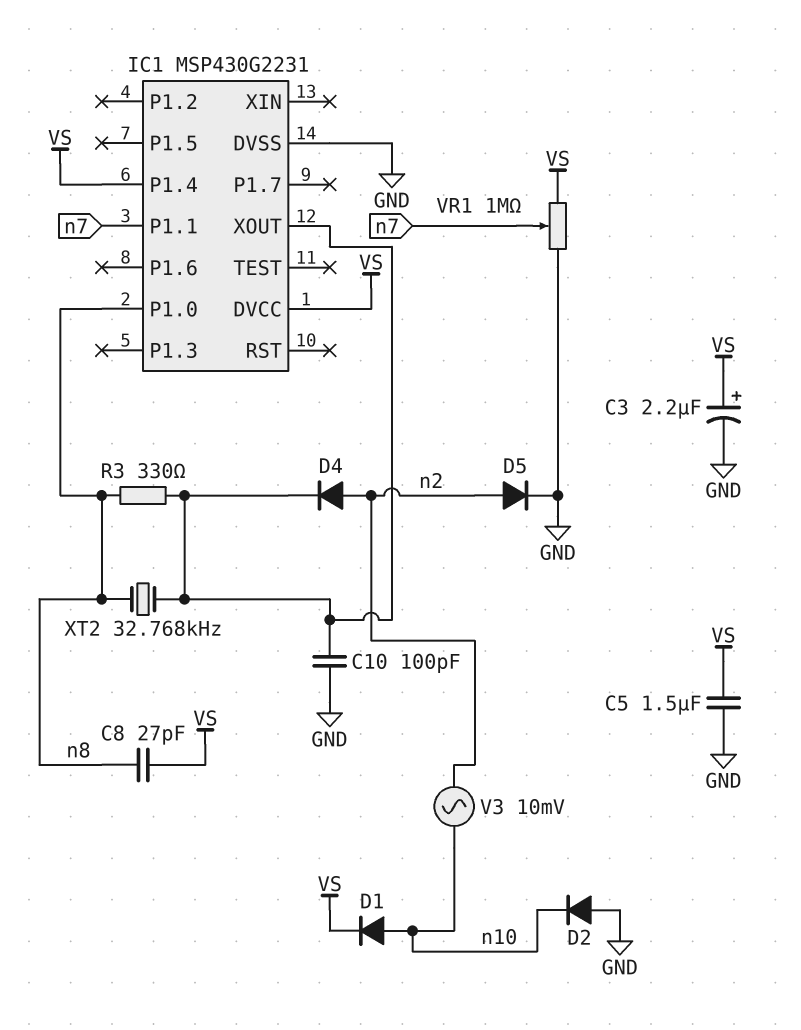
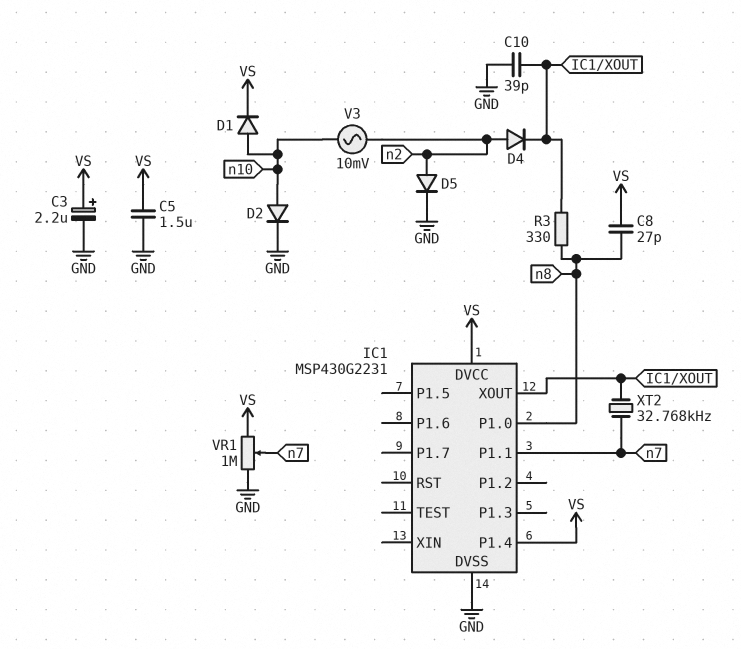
C10: 100pF (GND, IC1/XOUT) -> 39pF (GND, IC1/XOUT)
D2: diode (A GND, K n10) -> diode (A n10, K GND)
XT2: 32.768kHz (IC1/XOUT, n8) -> 32.768kHz (IC1/XOUT, n7)

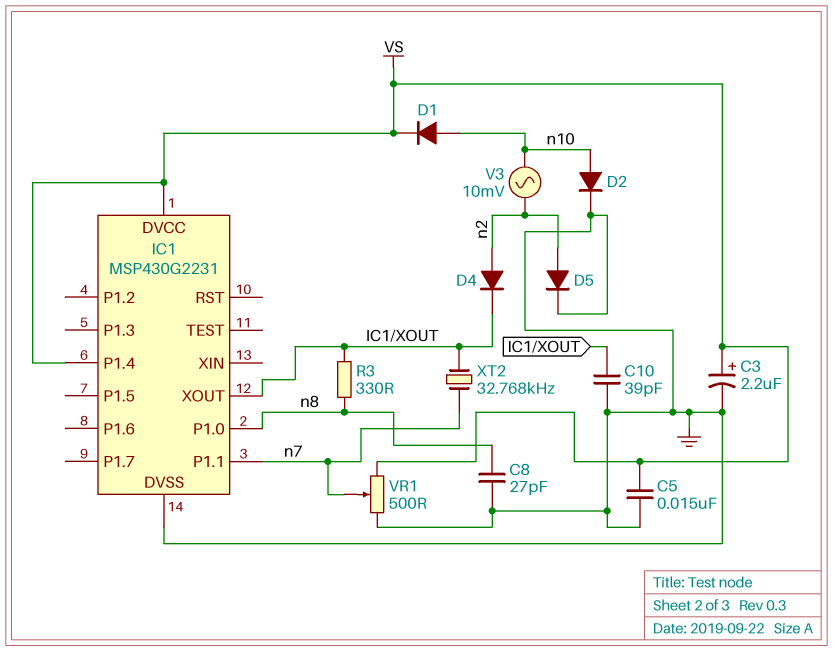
C5: 1.5uF (GND, VS) -> 15nF (GND, VS)
C8: 27pF (VS, n8) -> 27pF (GND, n8)
VR1: 1M (GND, VS, wiper n7) -> 500 (GND, VS, wiper n7)

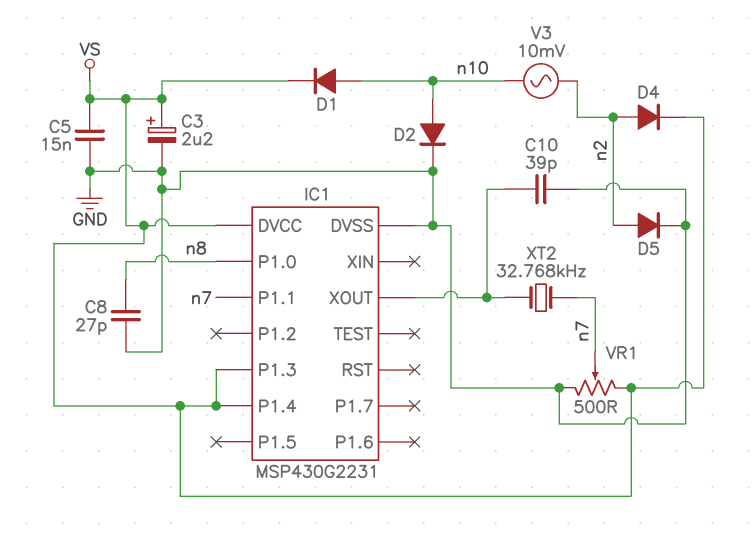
D4: diode (A n2, K IC1/XOUT) -> diode (A n2, K VS)
IC1 pin P1.3: none -> VS
R3: 330 (IC1/XOUT, n8) -> none

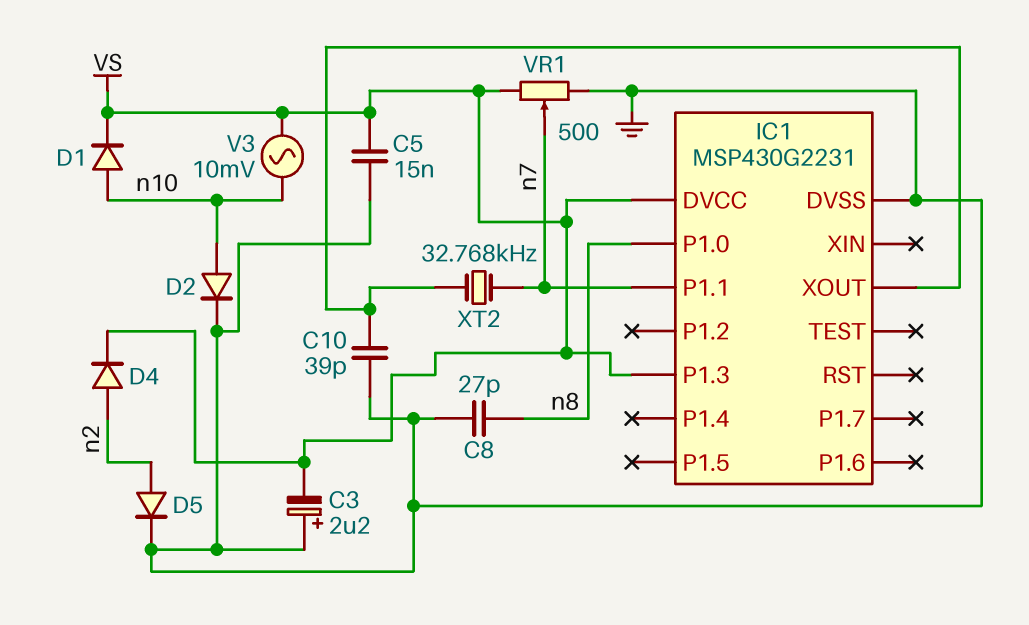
C3: 2.2uF (plus VS, minus GND) -> 2.2uF (plus GND, minus VS)
IC1 pin P1.4: VS -> none
V3: AC 10mV (n2, n10) -> AC 10mV (VS, n10)

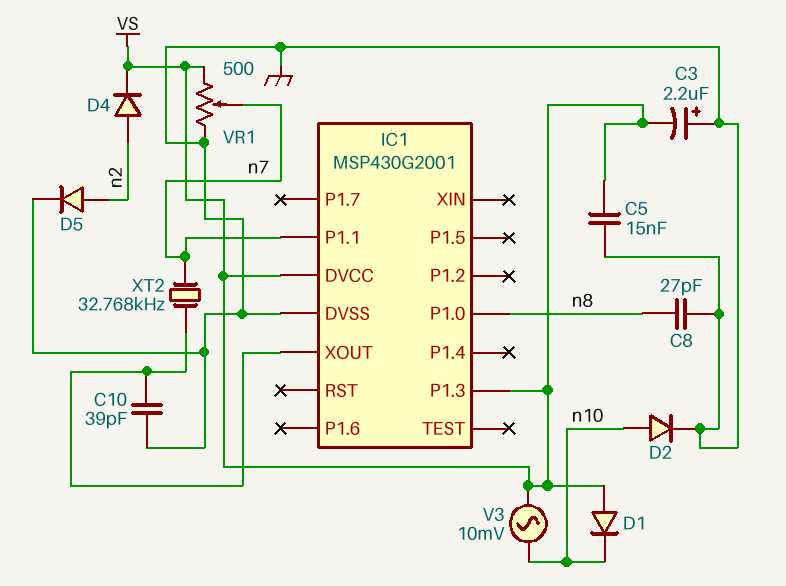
D1: diode (A n10, K VS) -> diode (A VS, K n10)
IC1: MSP430G2231 -> MSP430G2001

